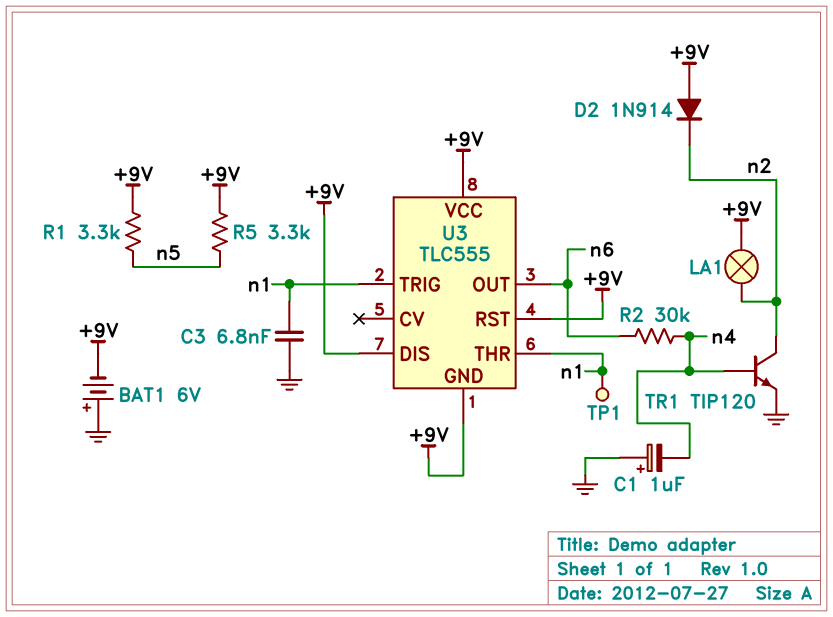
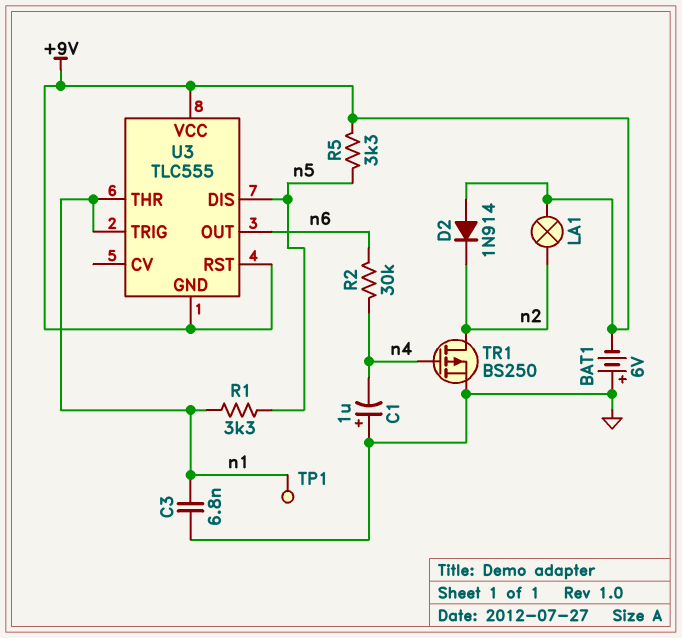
R1: 3.3k (+9V, n5) -> 3.3k (n1, n5)
TR1: NPN TIP120 (B n4, C n2, E GND) -> PMOS BS250 (G n4, D n2, S GND)
U3 pin DIS: +9V -> n5

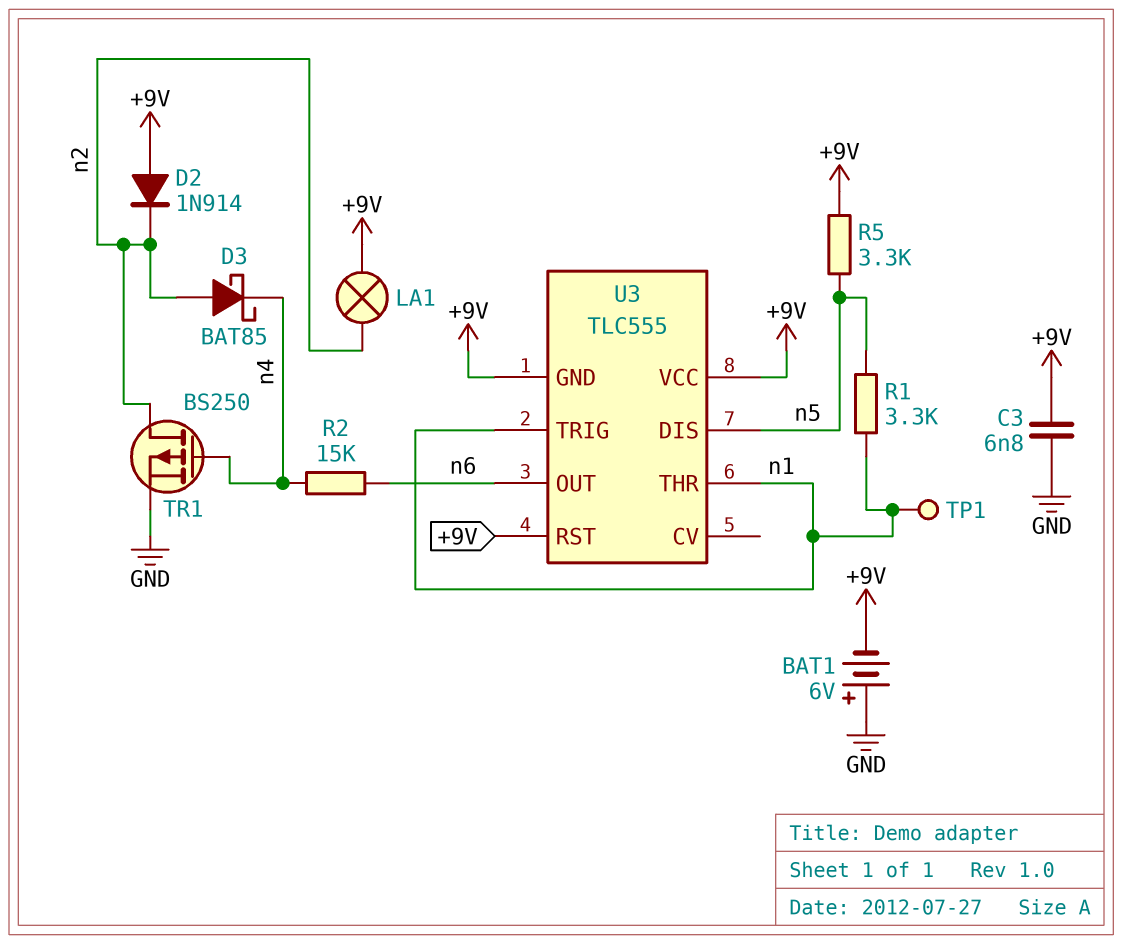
C1: 1uF (plus GND, minus n4) -> none
C3: 6.8nF (GND, n1) -> 6.8nF (+9V, GND)
D3: none -> schottky BAT85 (A n2, K n4)
R2: 30k (n4, n6) -> 15k (n4, n6)

